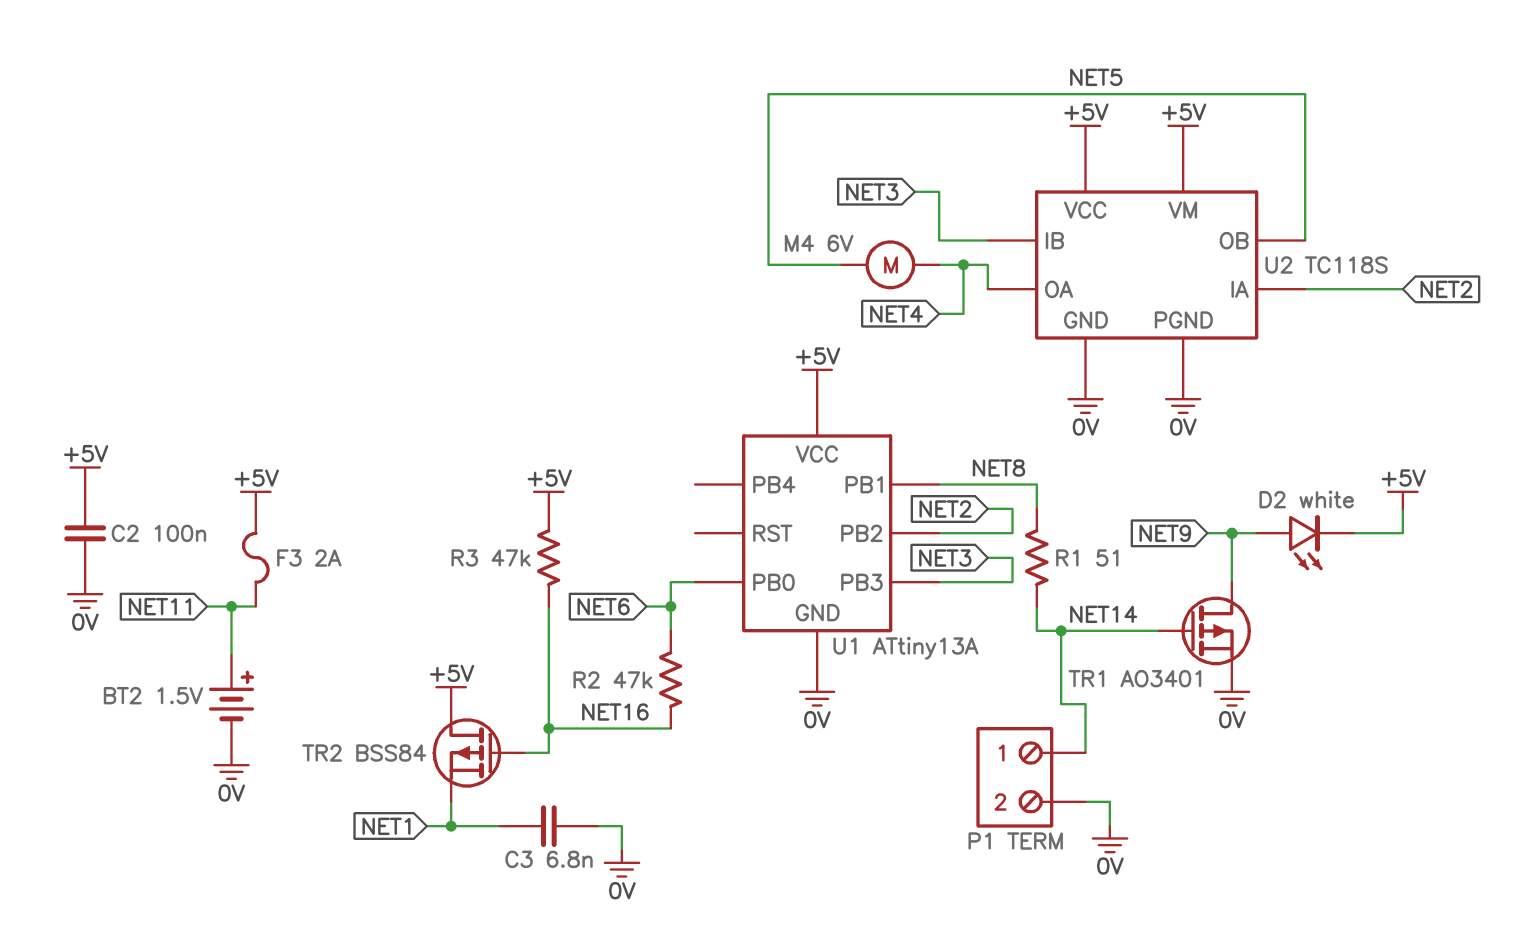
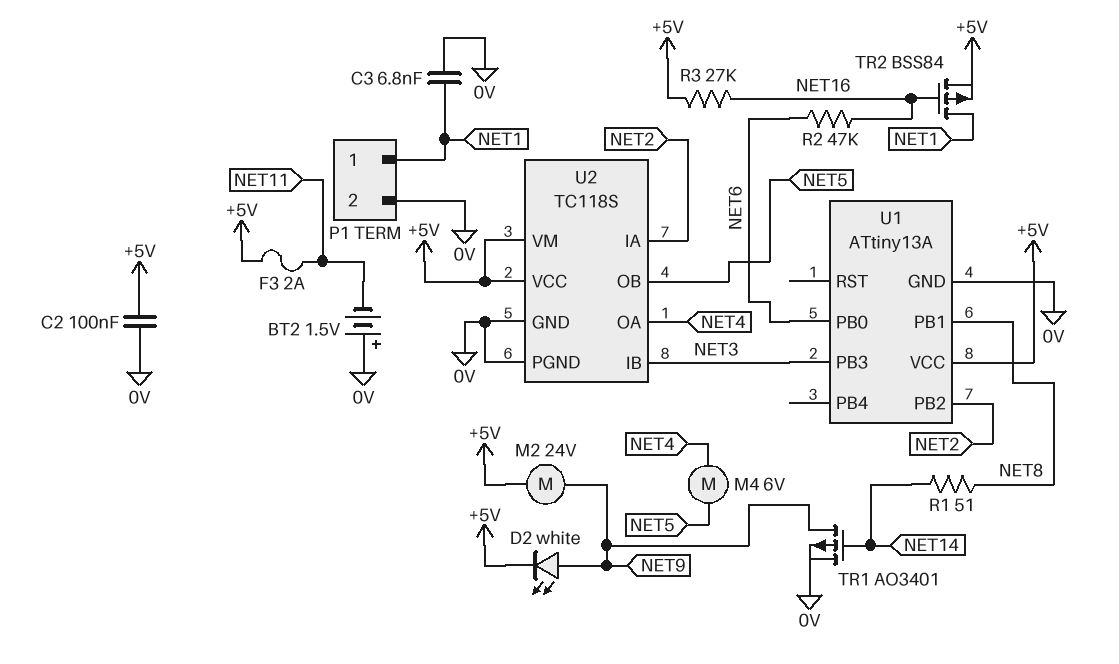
BT2: 1.5V (plus NET11, minus 0V) -> 1.5V (plus 0V, minus NET11)
M2: none -> motor 24V (+5V, NET9)
P1 pin 1: NET14 -> NET1
R3: 47k (+5V, NET16) -> 27k (+5V, NET16)
TR2: PMOS BSS84 (G NET16, D +5V, S NET1) -> PMOS BSS84 (G NET16, D NET1, S +5V)

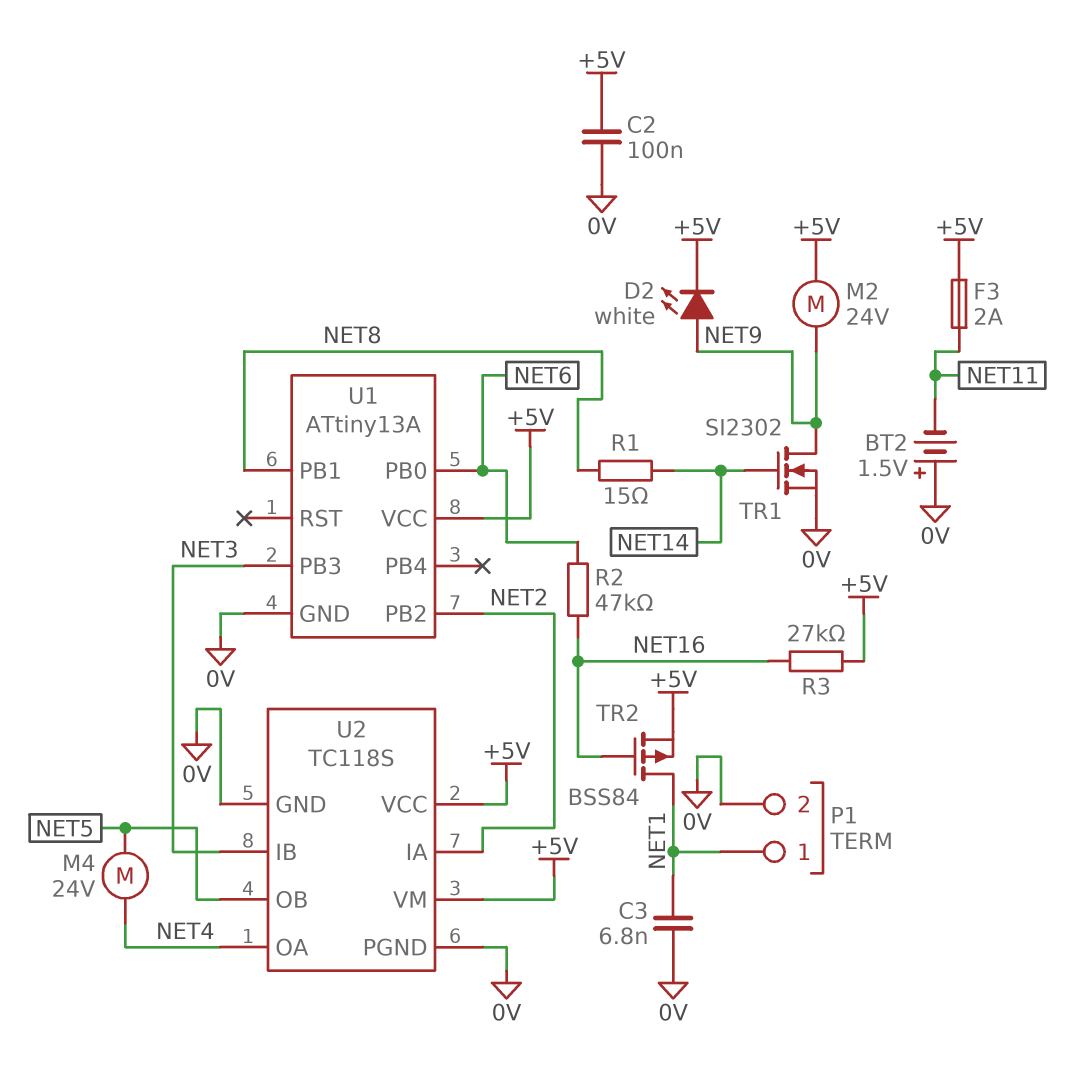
M4: motor 6V (NET4, NET5) -> motor 24V (NET4, NET5)
R1: 51 (NET8, NET14) -> 15 (NET8, NET14)
TR1: PMOS AO3401 (G NET14, D NET9, S 0V) -> NMOS SI2302 (G NET14, D NET9, S 0V)

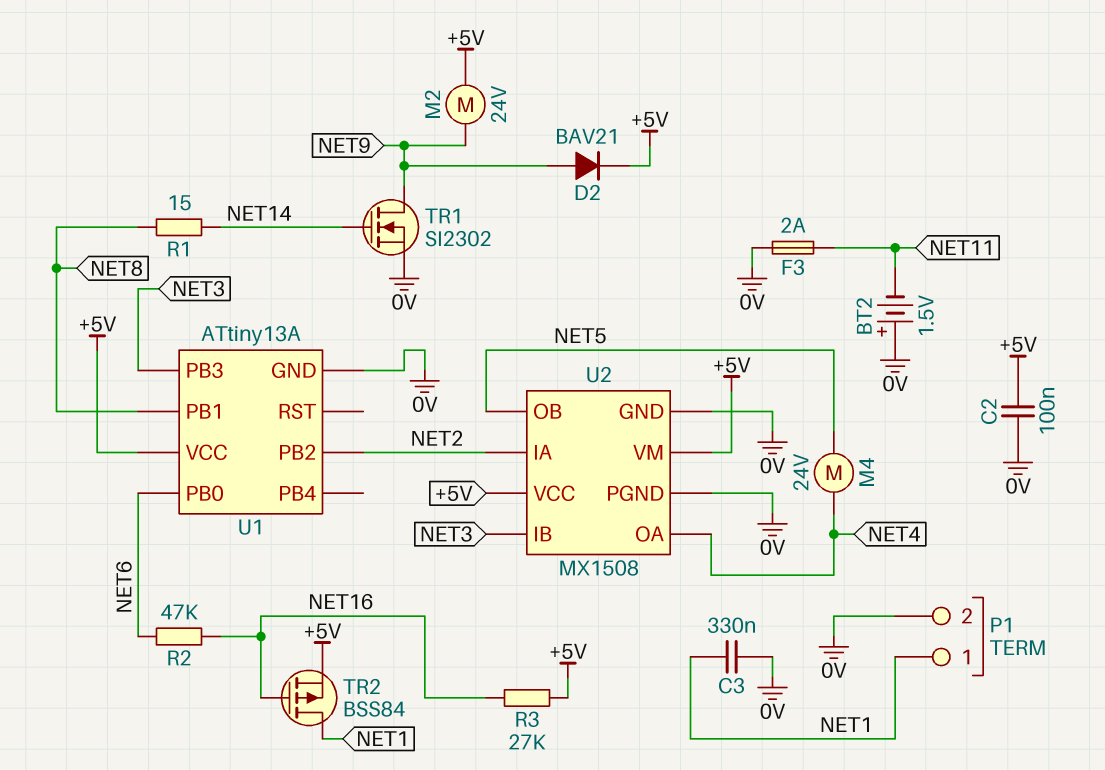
C3: 6.8nF (0V, NET1) -> 330nF (0V, NET1)
D2: LED white (A NET9, K +5V) -> diode BAV21 (A NET9, K +5V)
F3: 2A (+5V, NET11) -> 2A (0V, NET11)
U2: TC118S -> MX1508

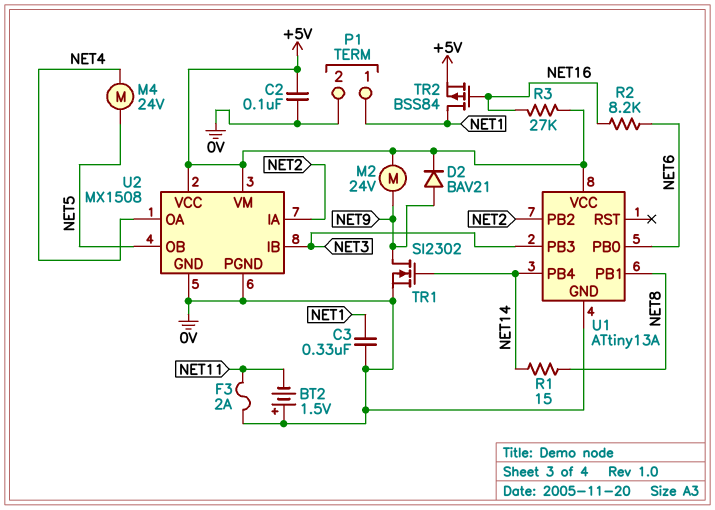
R2: 47k (NET6, NET16) -> 8.2k (NET6, NET16)
U1 pin PB4: none -> NET14

